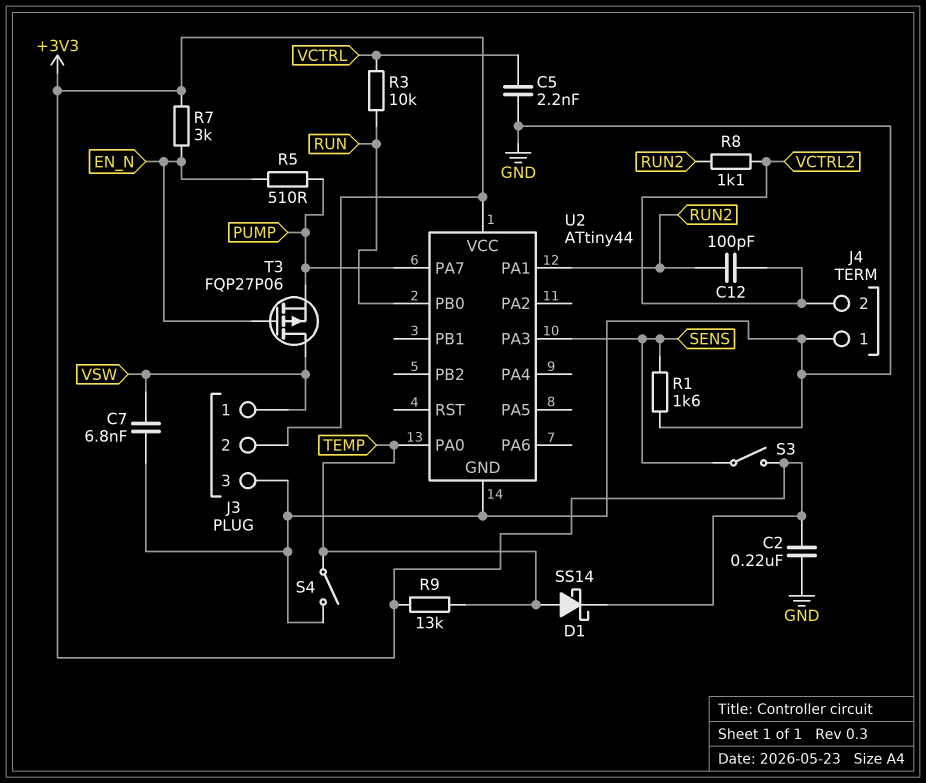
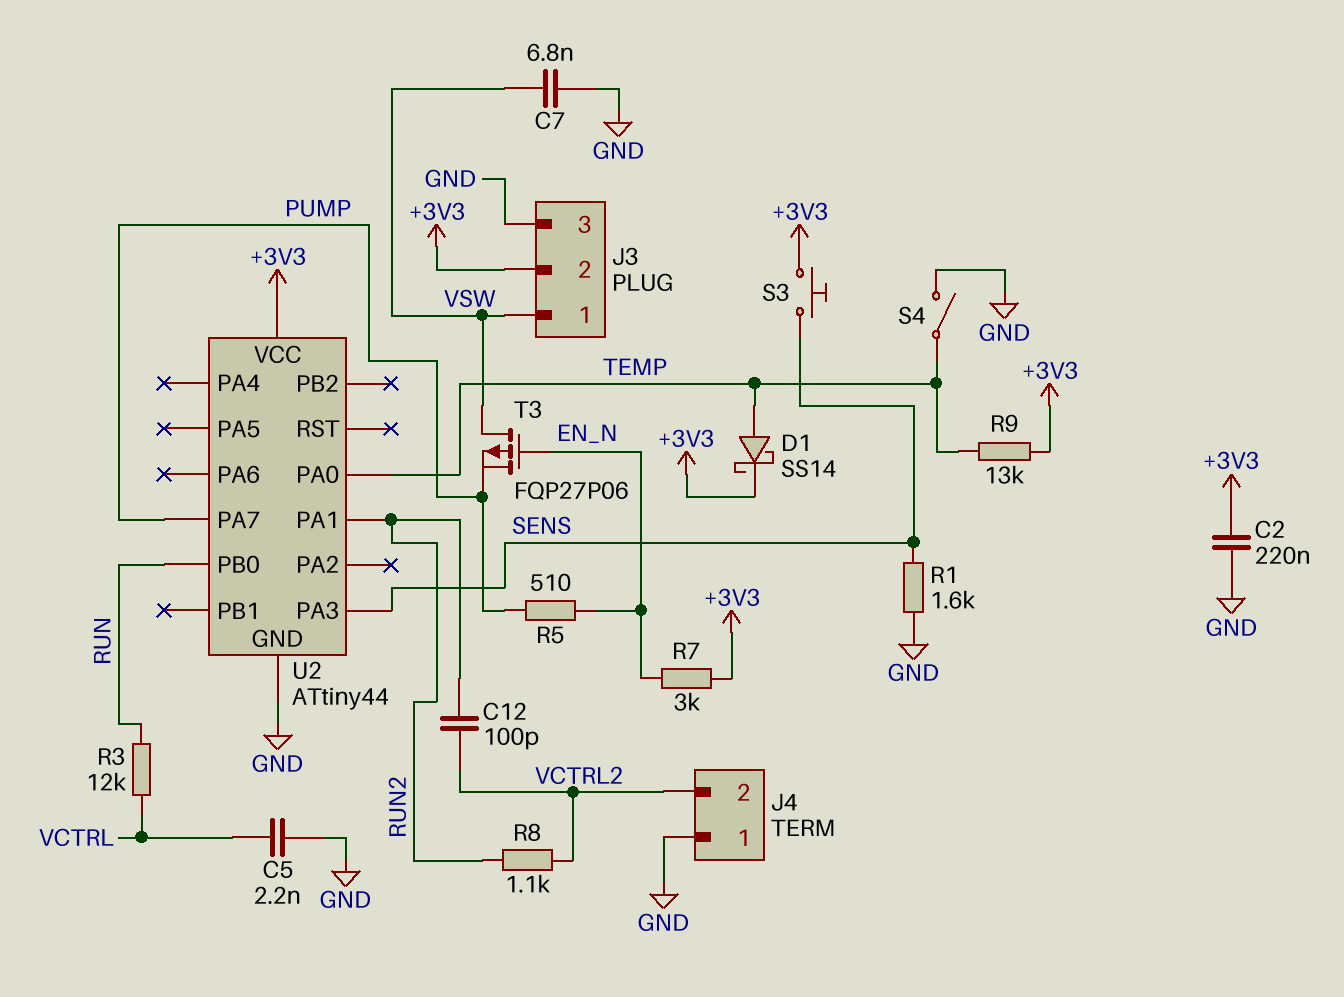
R3: 10k (RUN, VCTRL) -> 12k (RUN, VCTRL)
S3: switch (+3V3, SENS) -> button (+3V3, SENS)

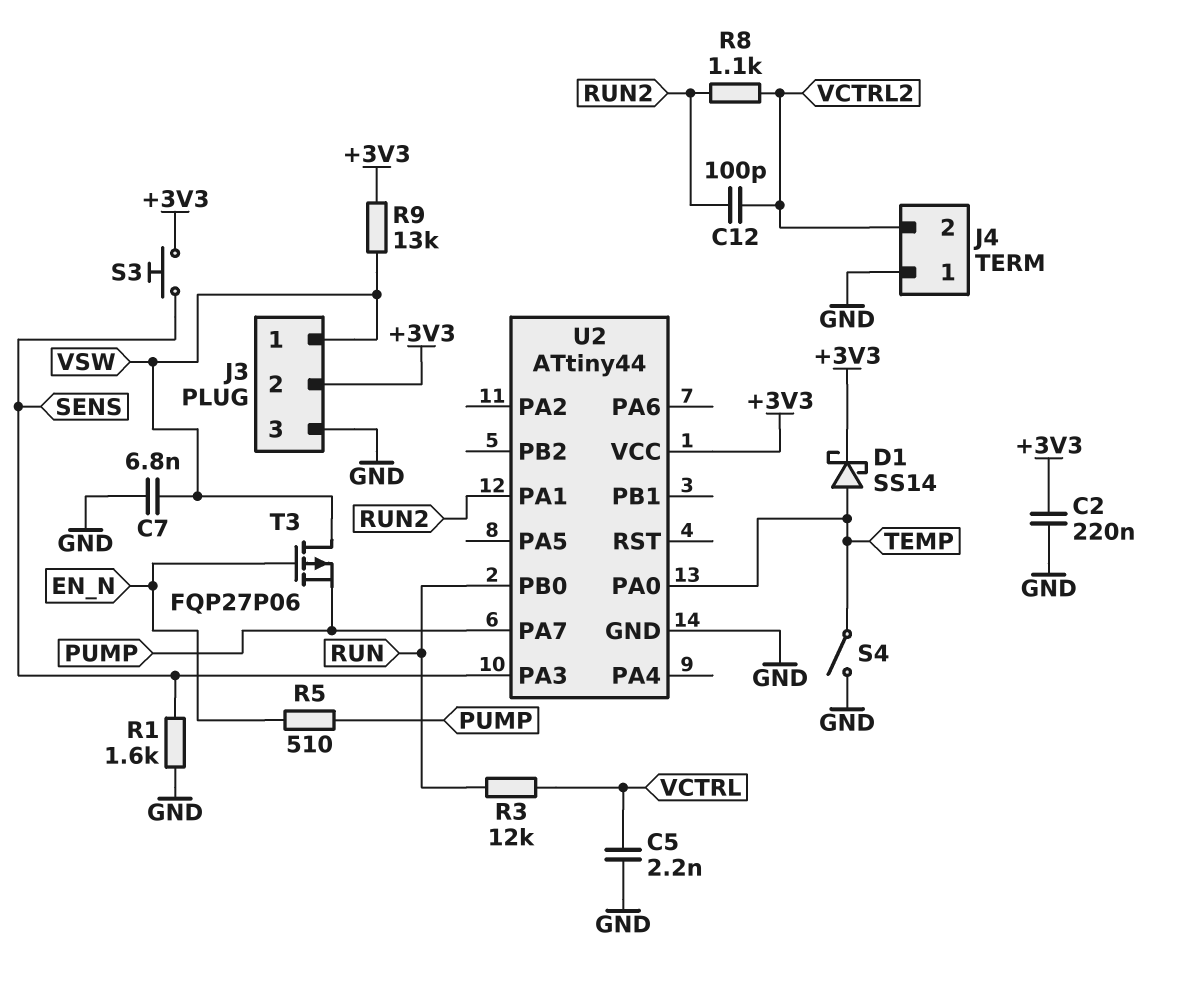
R7: 3k (+3V3, EN_N) -> none
R9: 13k (+3V3, TEMP) -> 13k (+3V3, VSW)

